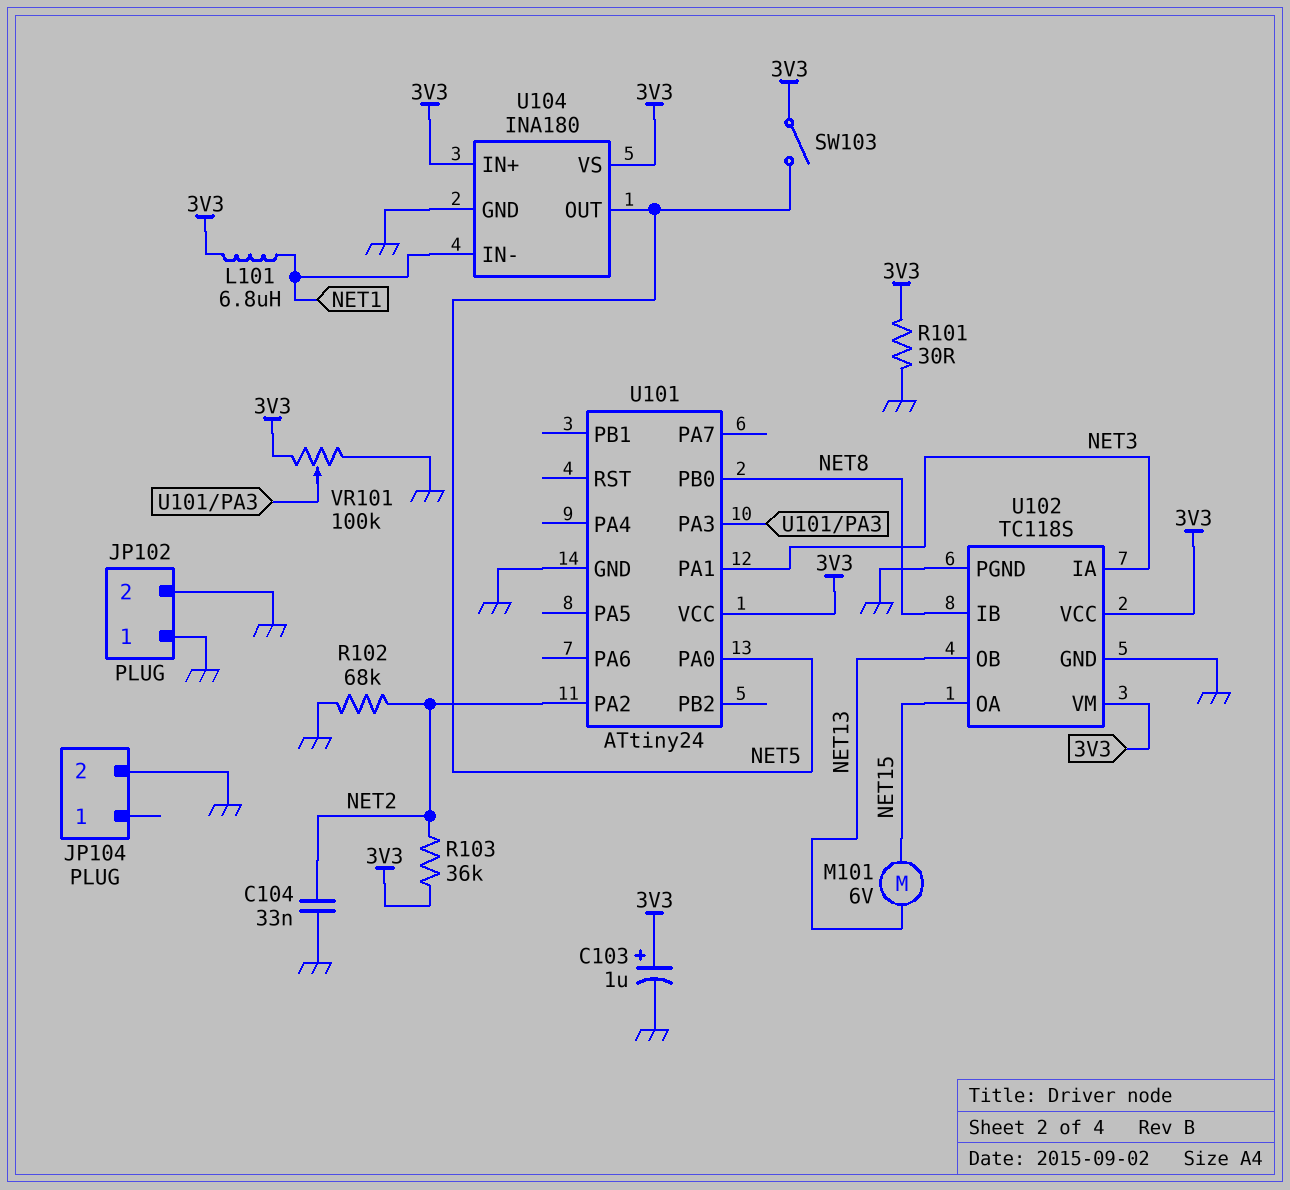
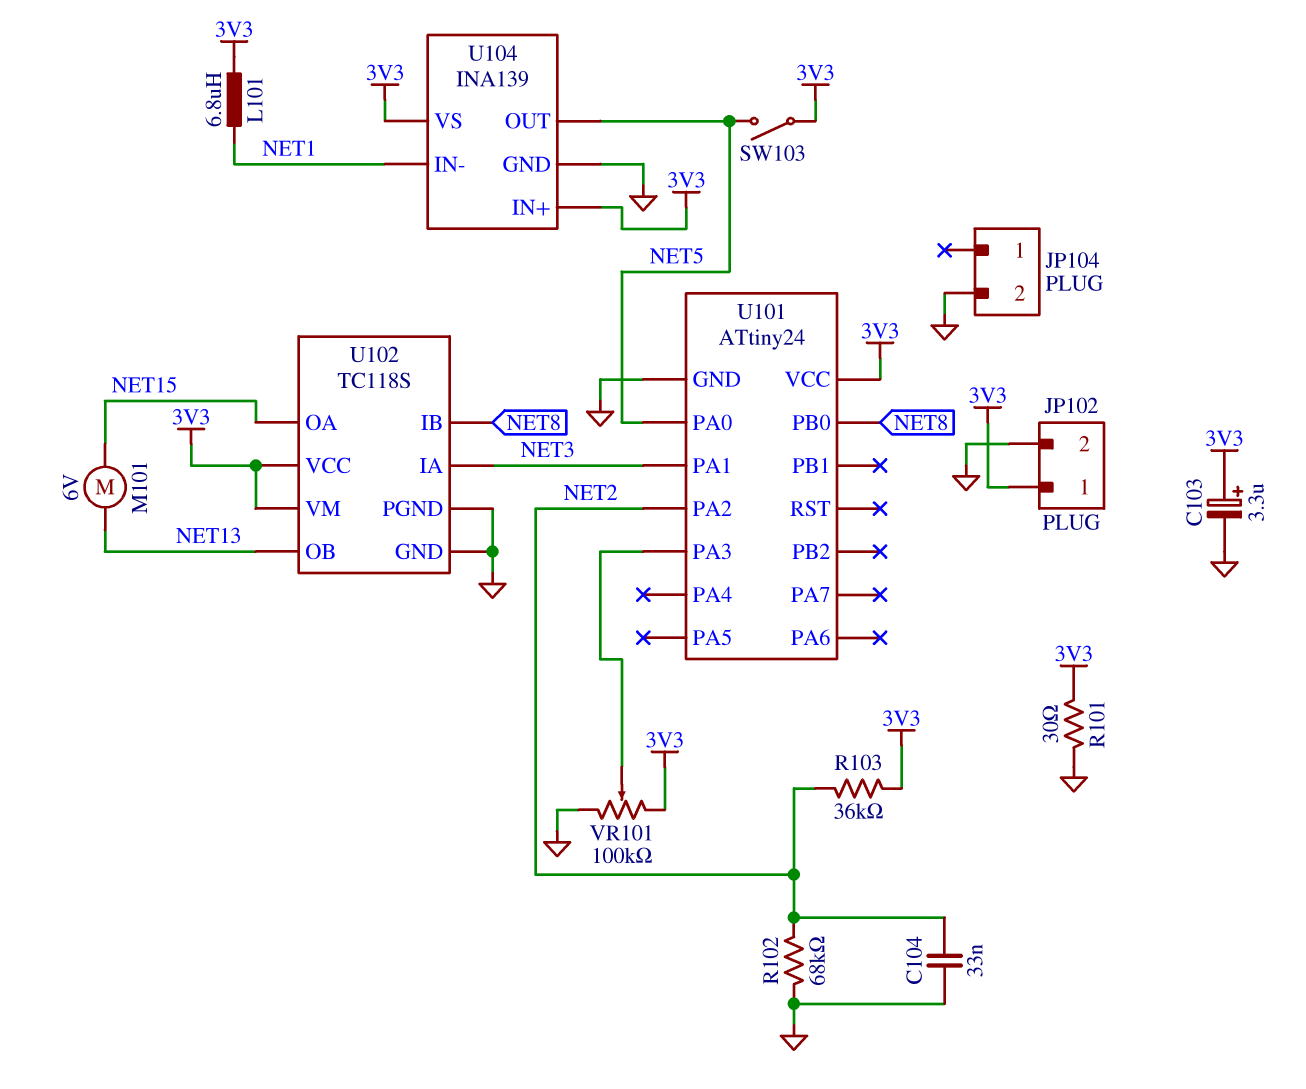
C103: 1uF (plus 3V3, minus GND) -> 3.3uF (plus 3V3, minus GND)
JP102 pin 1: GND -> 3V3
U104: INA180 -> INA139

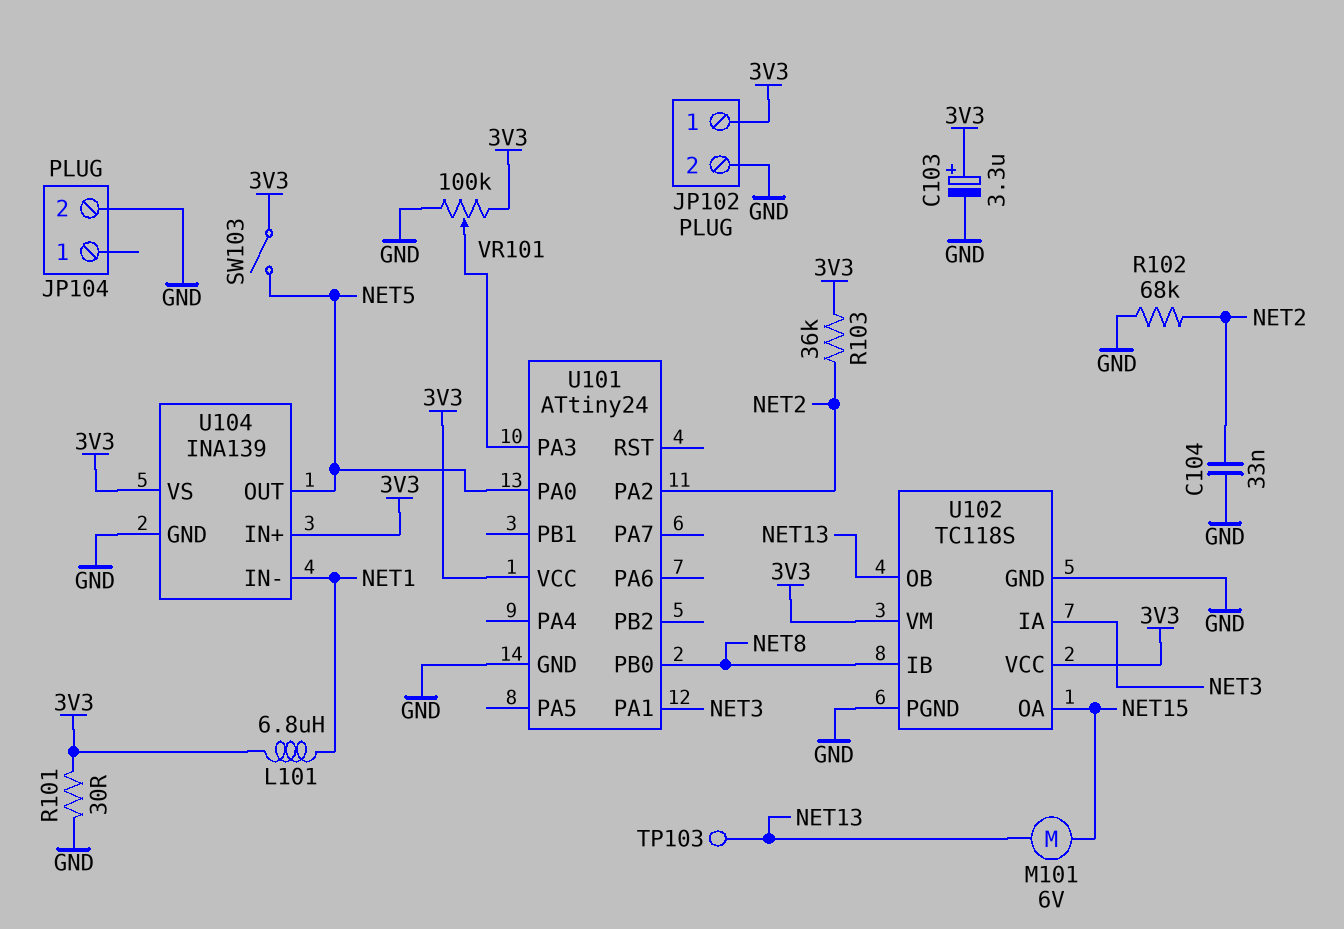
TP103: none -> test point (NET13)

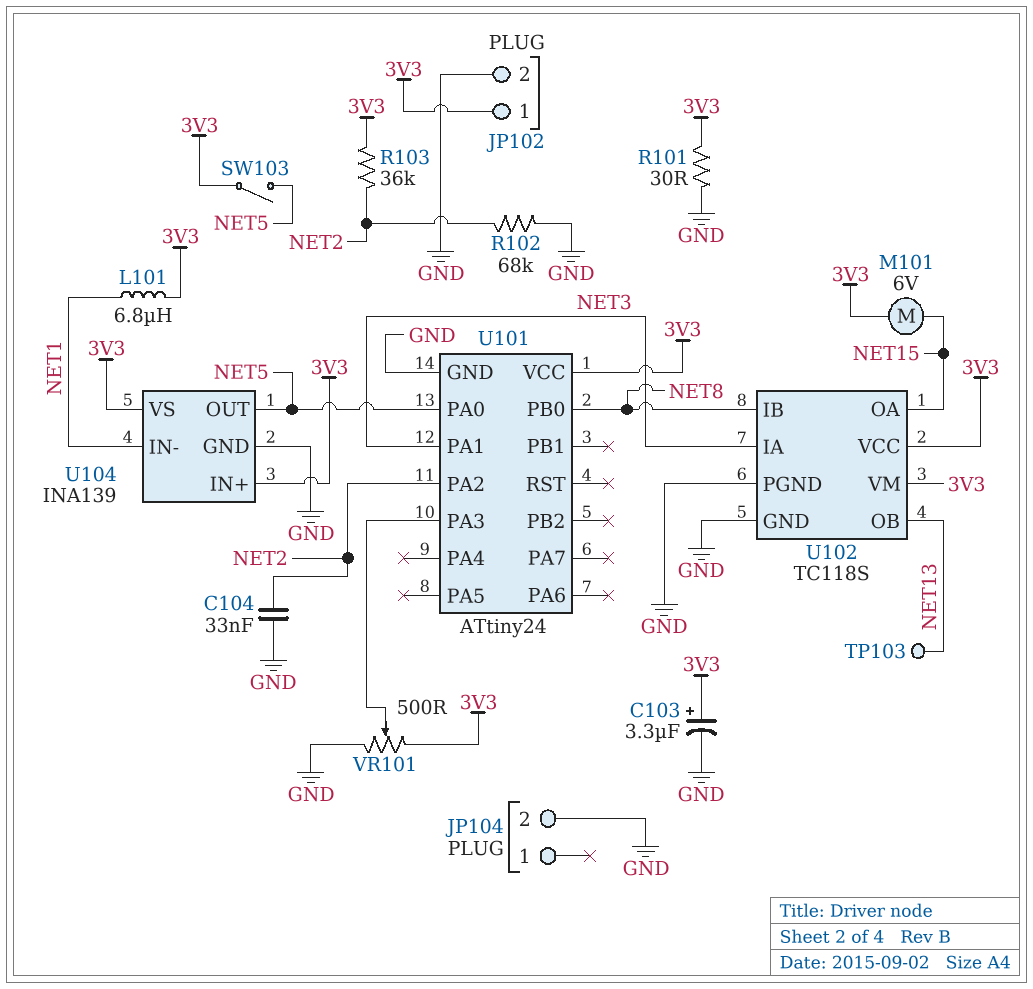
M101: motor 6V (NET13, NET15) -> motor 6V (3V3, NET15)
VR101: 100k (3V3, GND, wiper U101/PA3) -> 500 (3V3, GND, wiper U101/PA3)

